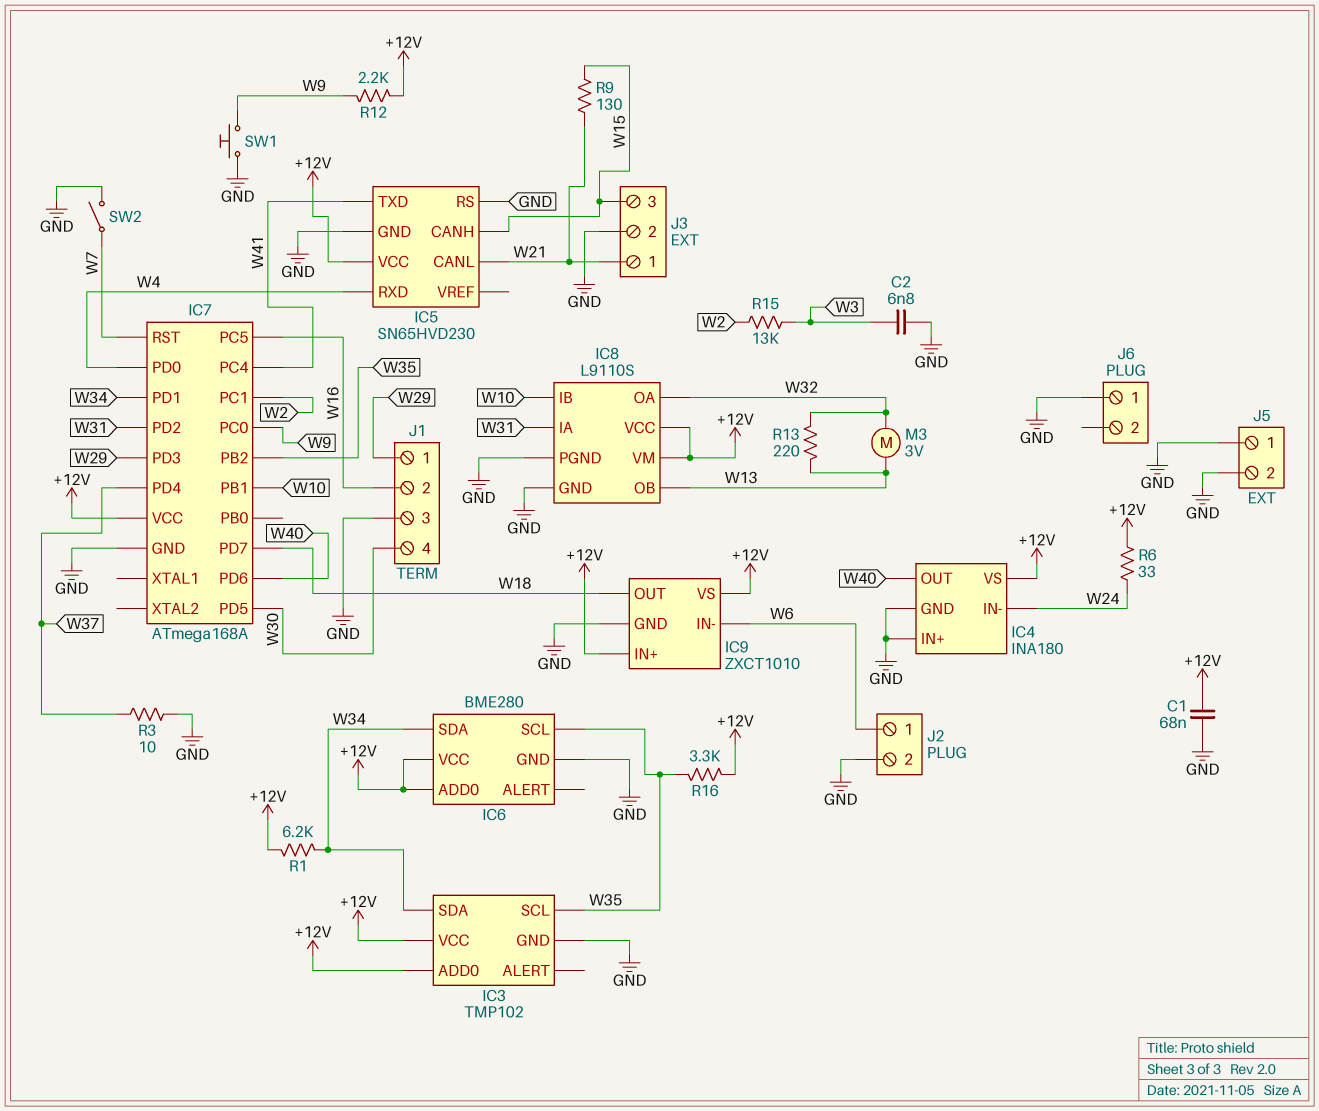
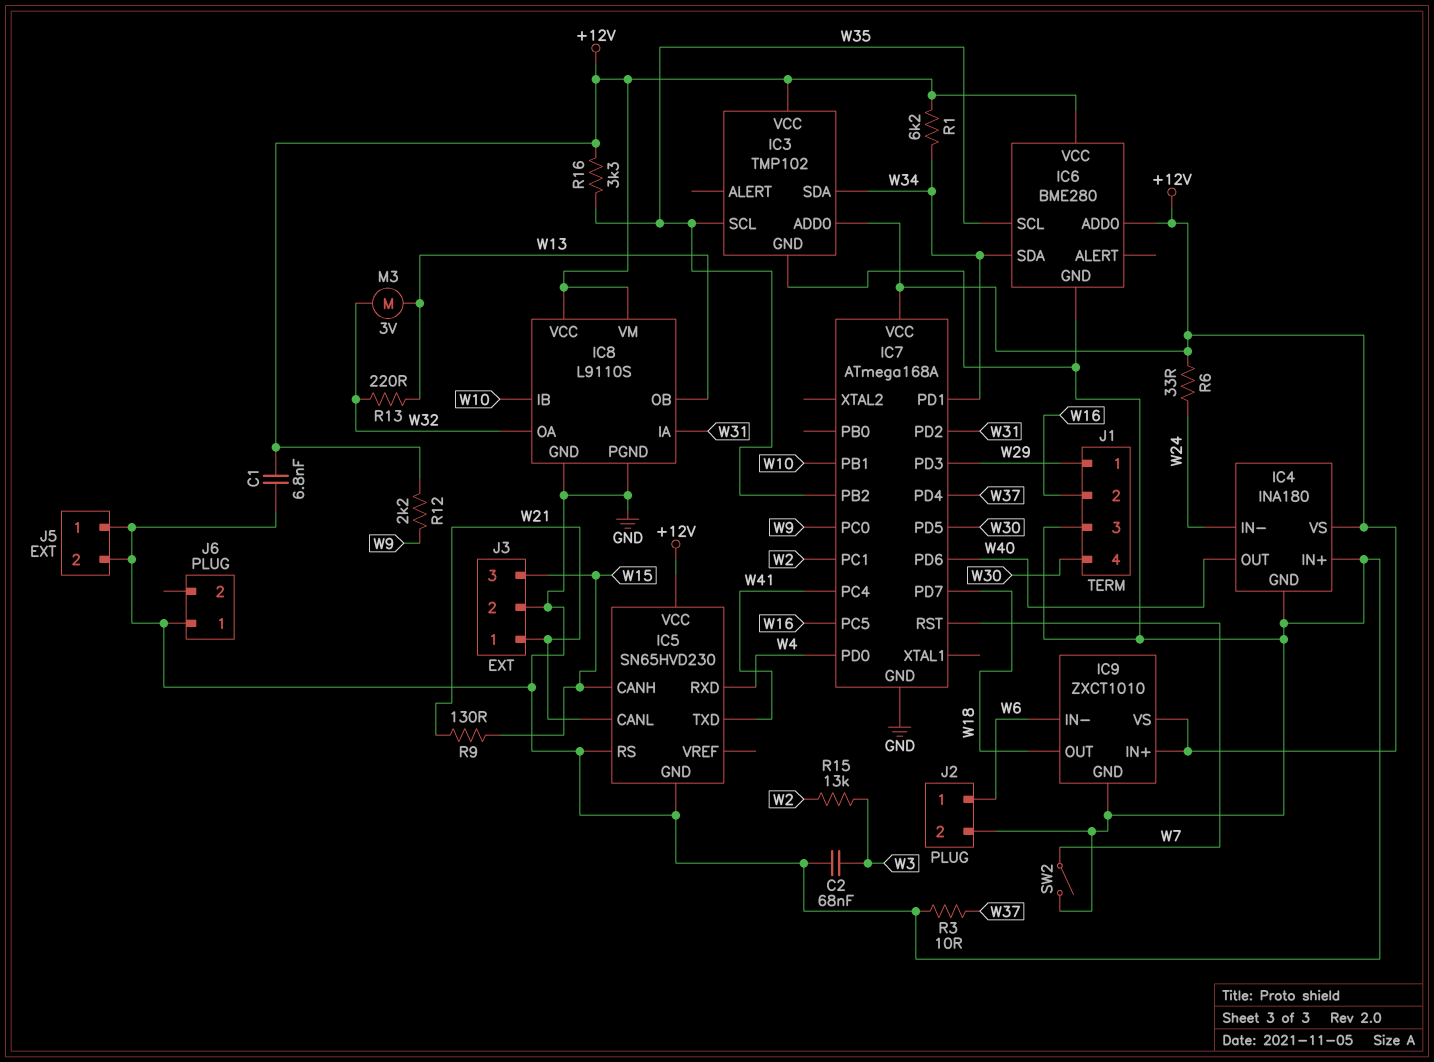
C1: 68nF (+12V, GND) -> 6.8nF (+12V, GND)
C2: 6.8nF (GND, W3) -> 68nF (GND, W3)
SW1: button (GND, W9) -> none

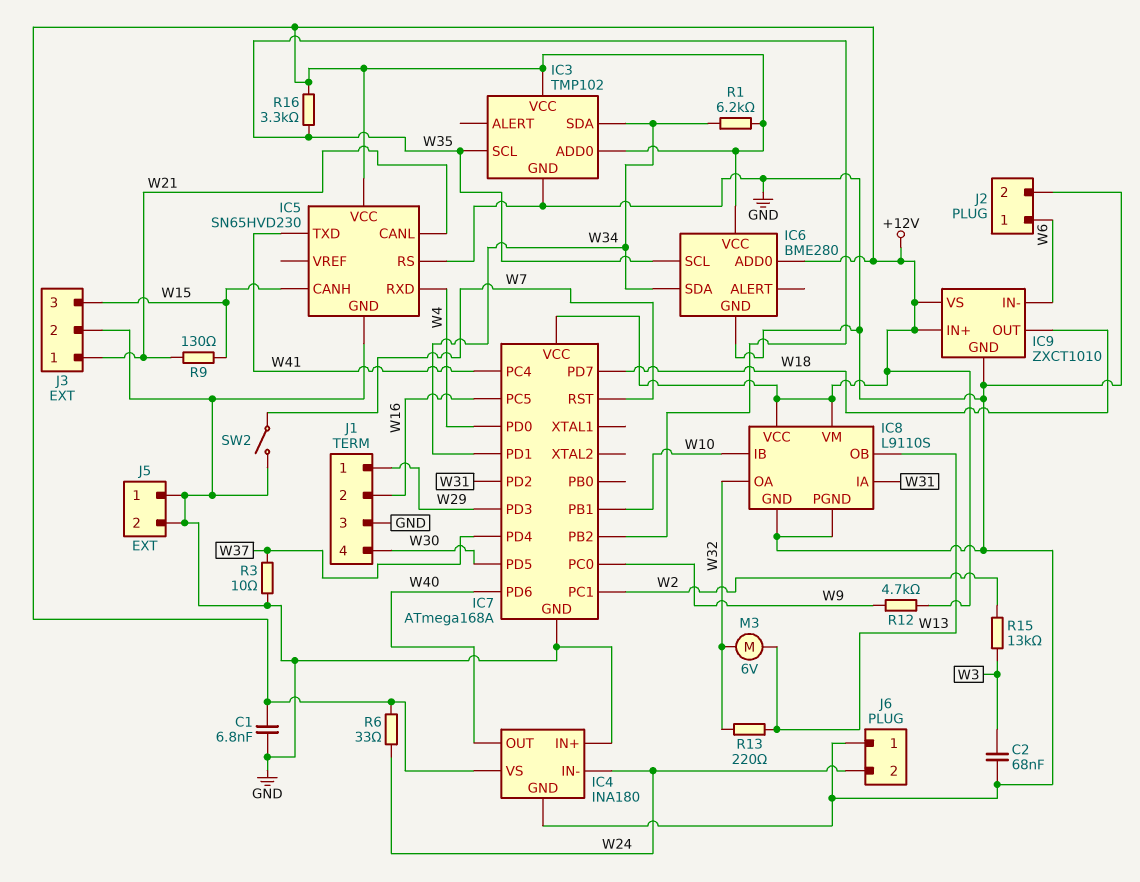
J6 pin 2: none -> W24
M3: motor 3V (W13, W32) -> motor 6V (W13, W32)
R12: 2.2k (+12V, W9) -> 4.7k (+12V, W9)

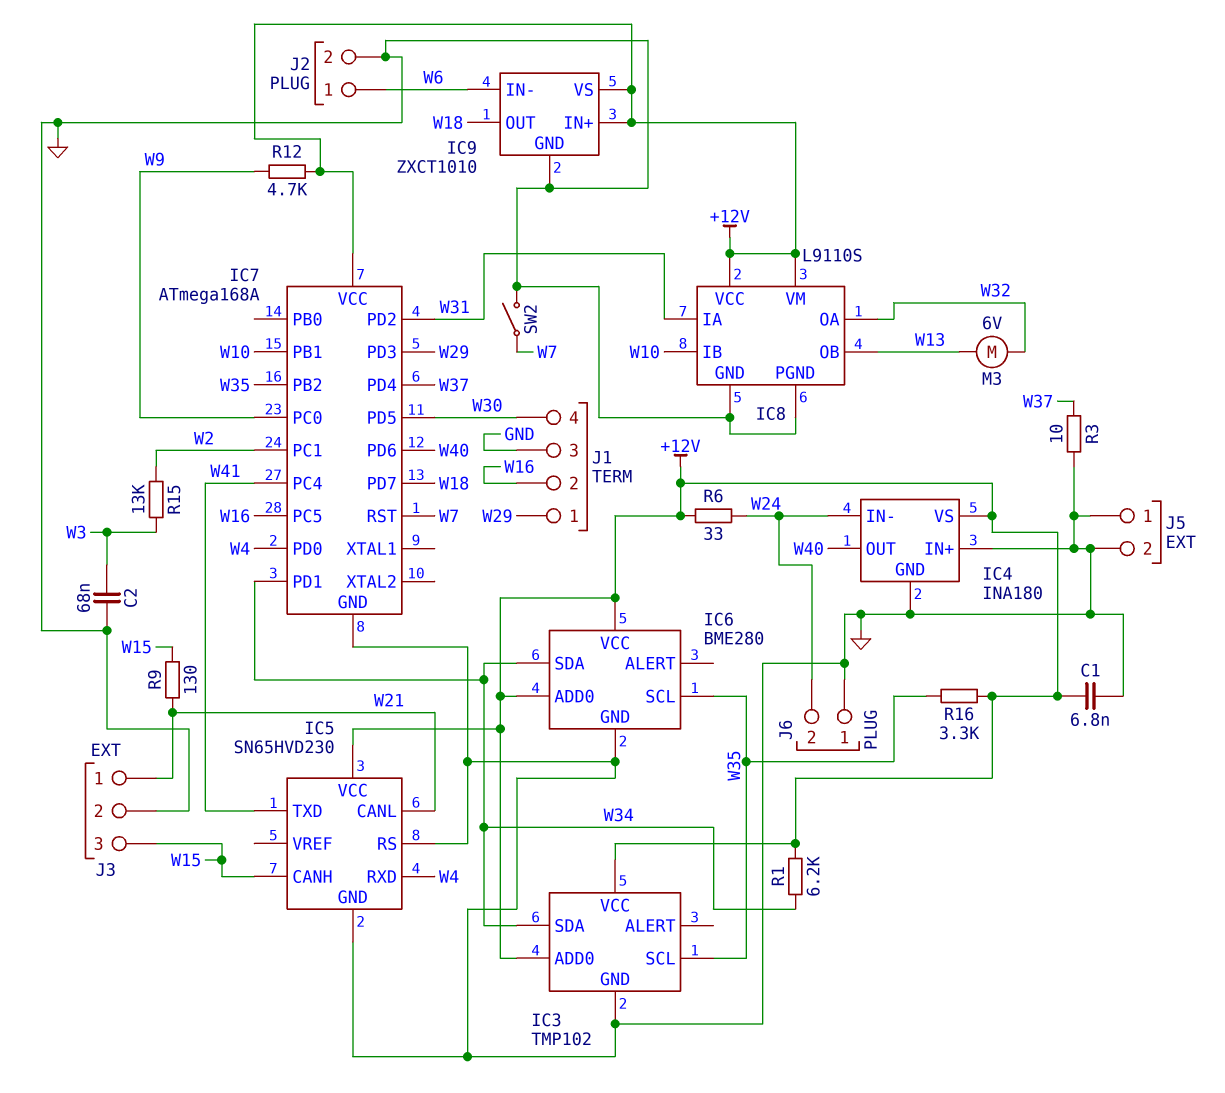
R13: 220 (W13, W32) -> none

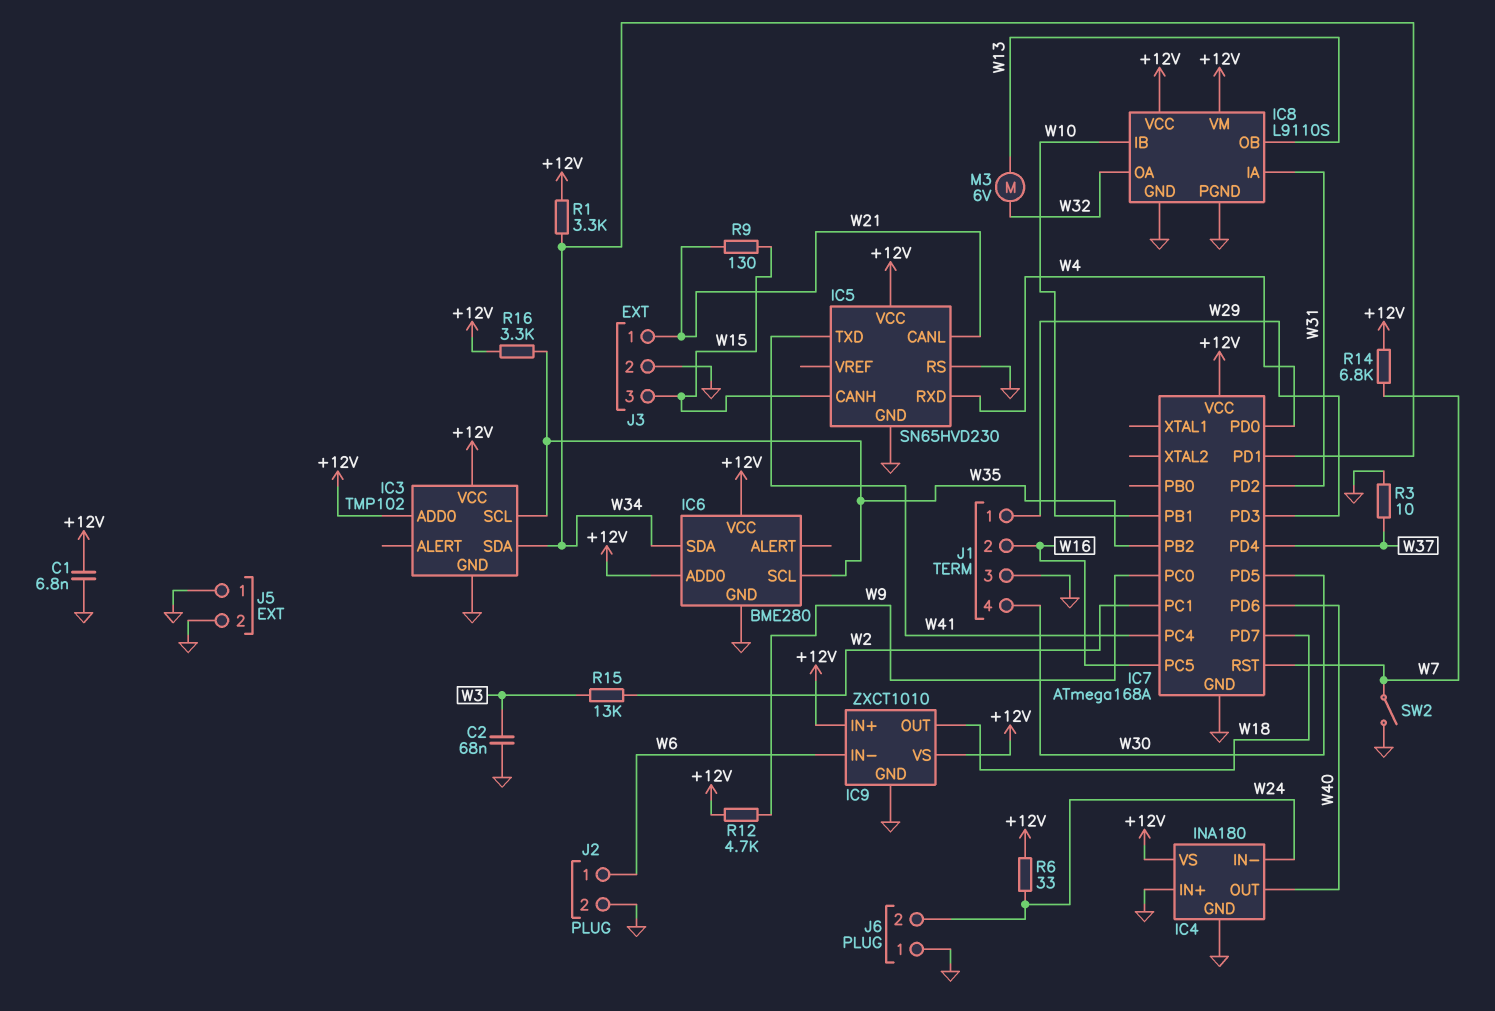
R1: 6.2k (+12V, W34) -> 3.3k (+12V, W34)
R14: none -> 6.8k (+12V, W7)

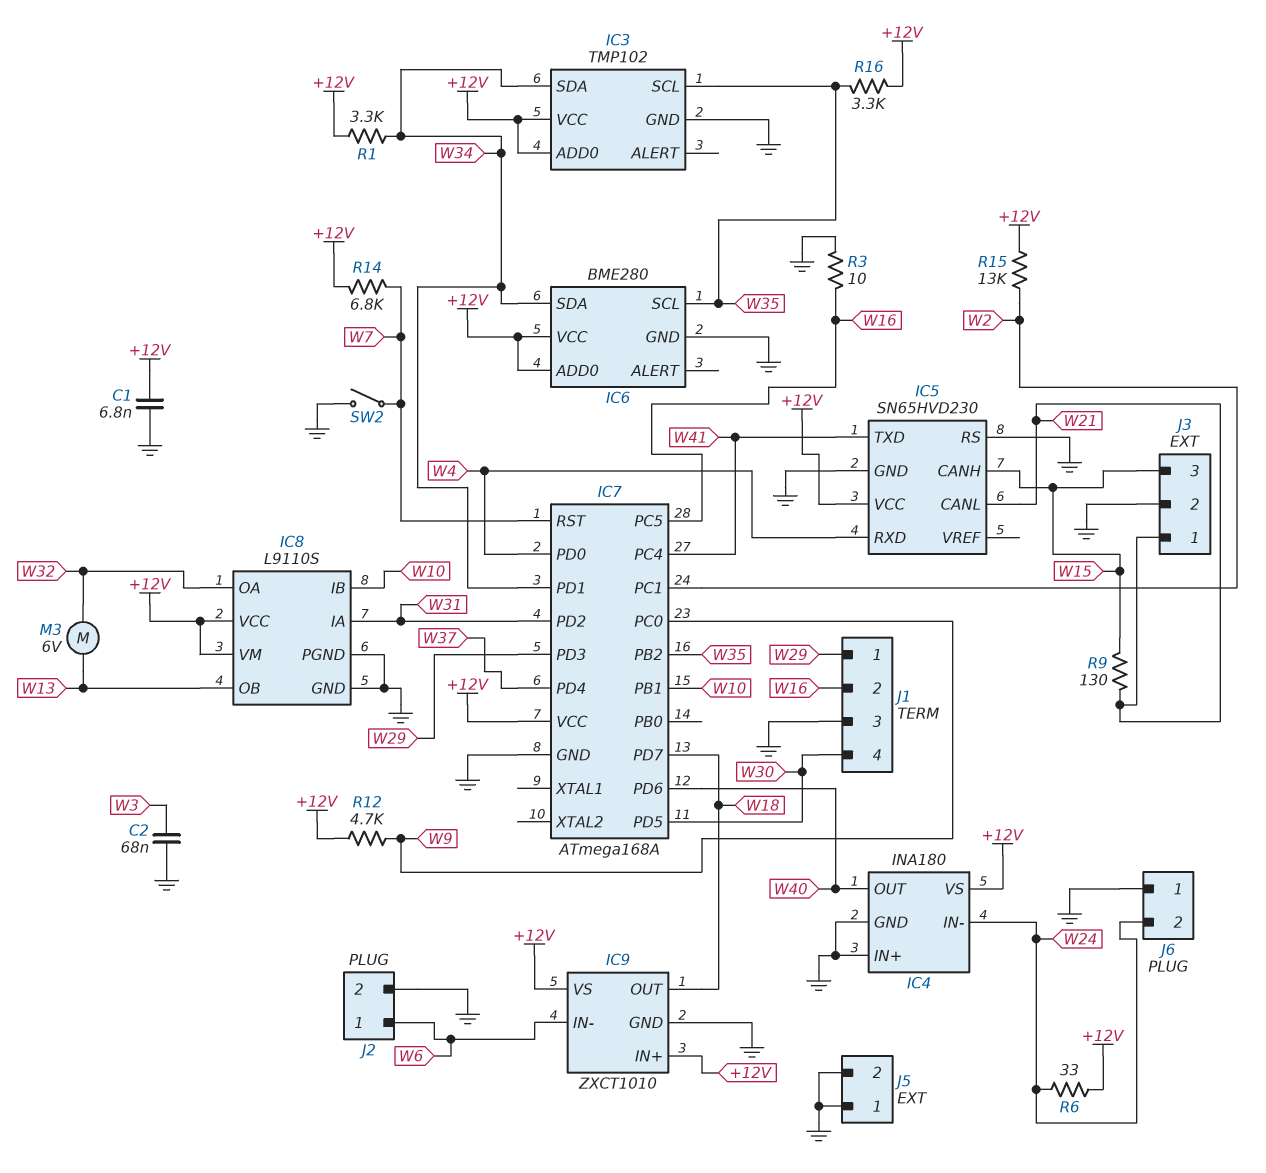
R3: 10 (GND, W37) -> 10 (GND, W16)
R15: 13k (W2, W3) -> 13k (+12V, W2)

